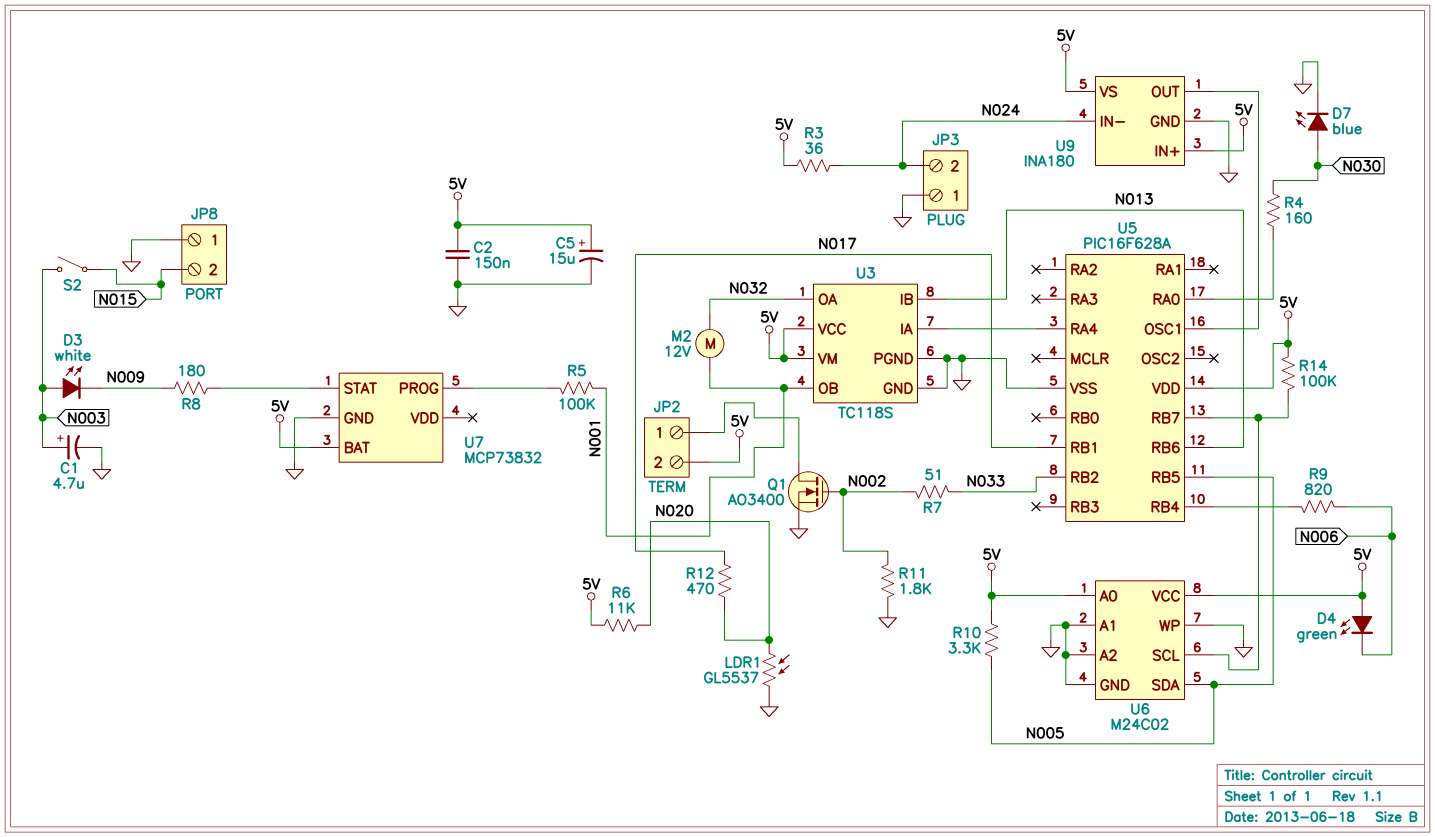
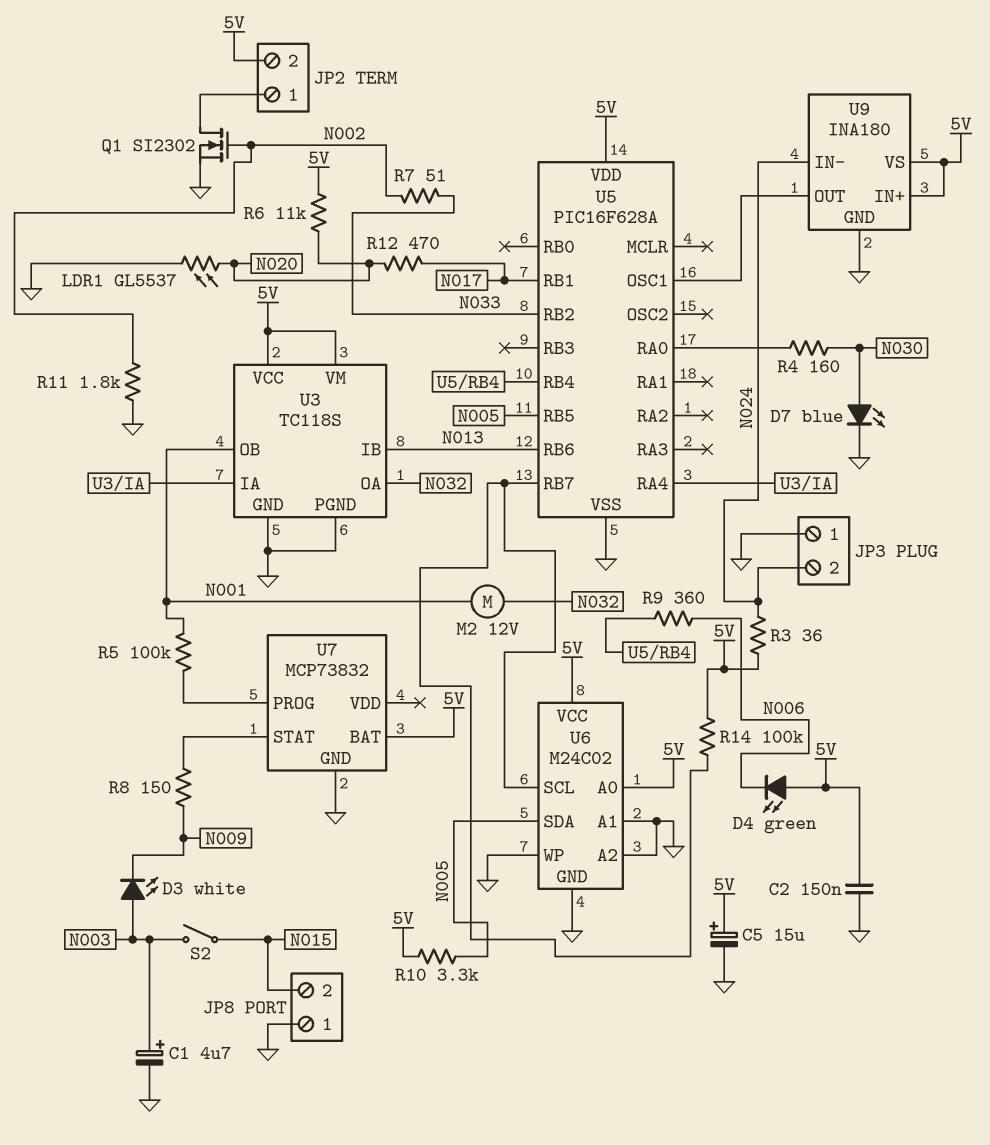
Q1: NMOS AO3400 (G N002, D JP2/1, S GND) -> NMOS SI2302 (G N002, D JP2/1, S GND)
R8: 180 (N009, U7/STAT) -> 150 (N009, U7/STAT)
R9: 820 (N006, U5/RB4) -> 360 (N006, U5/RB4)

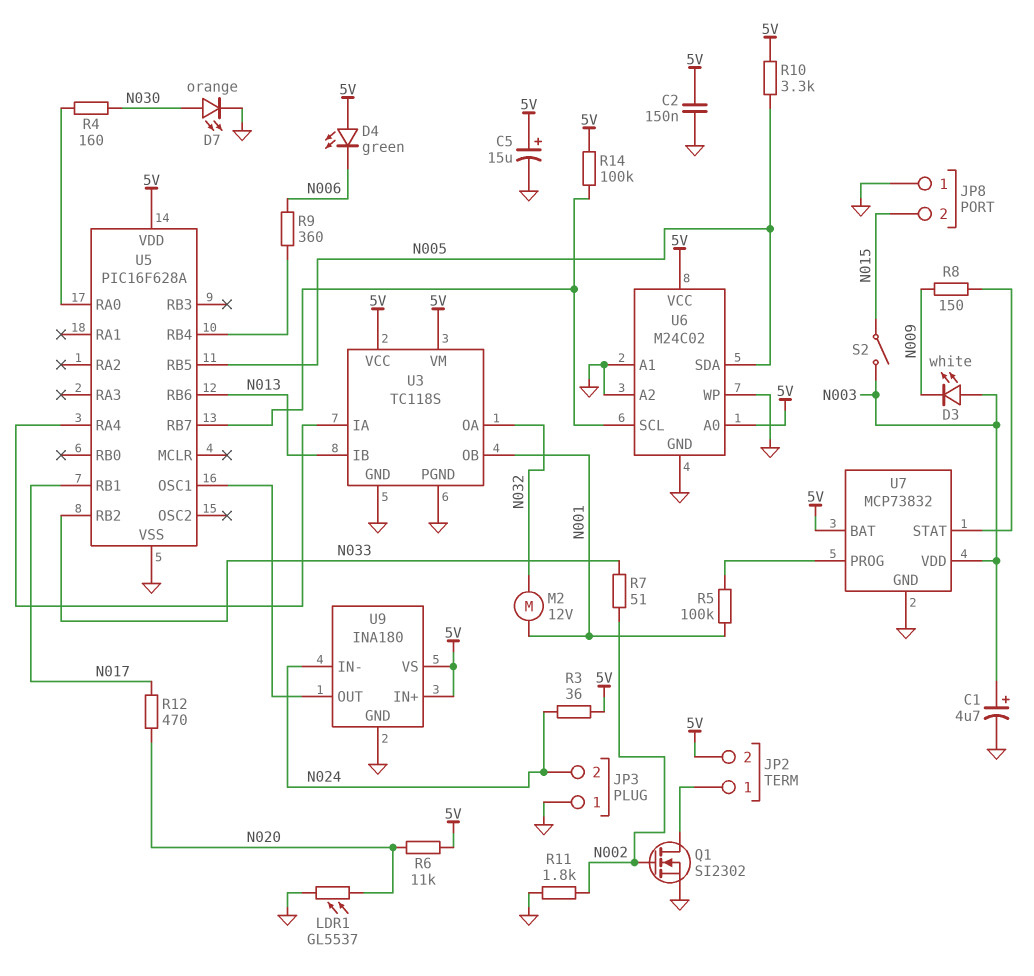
D7: LED blue (A N030, K GND) -> LED orange (A N030, K GND)
U7 pin VDD: none -> N003

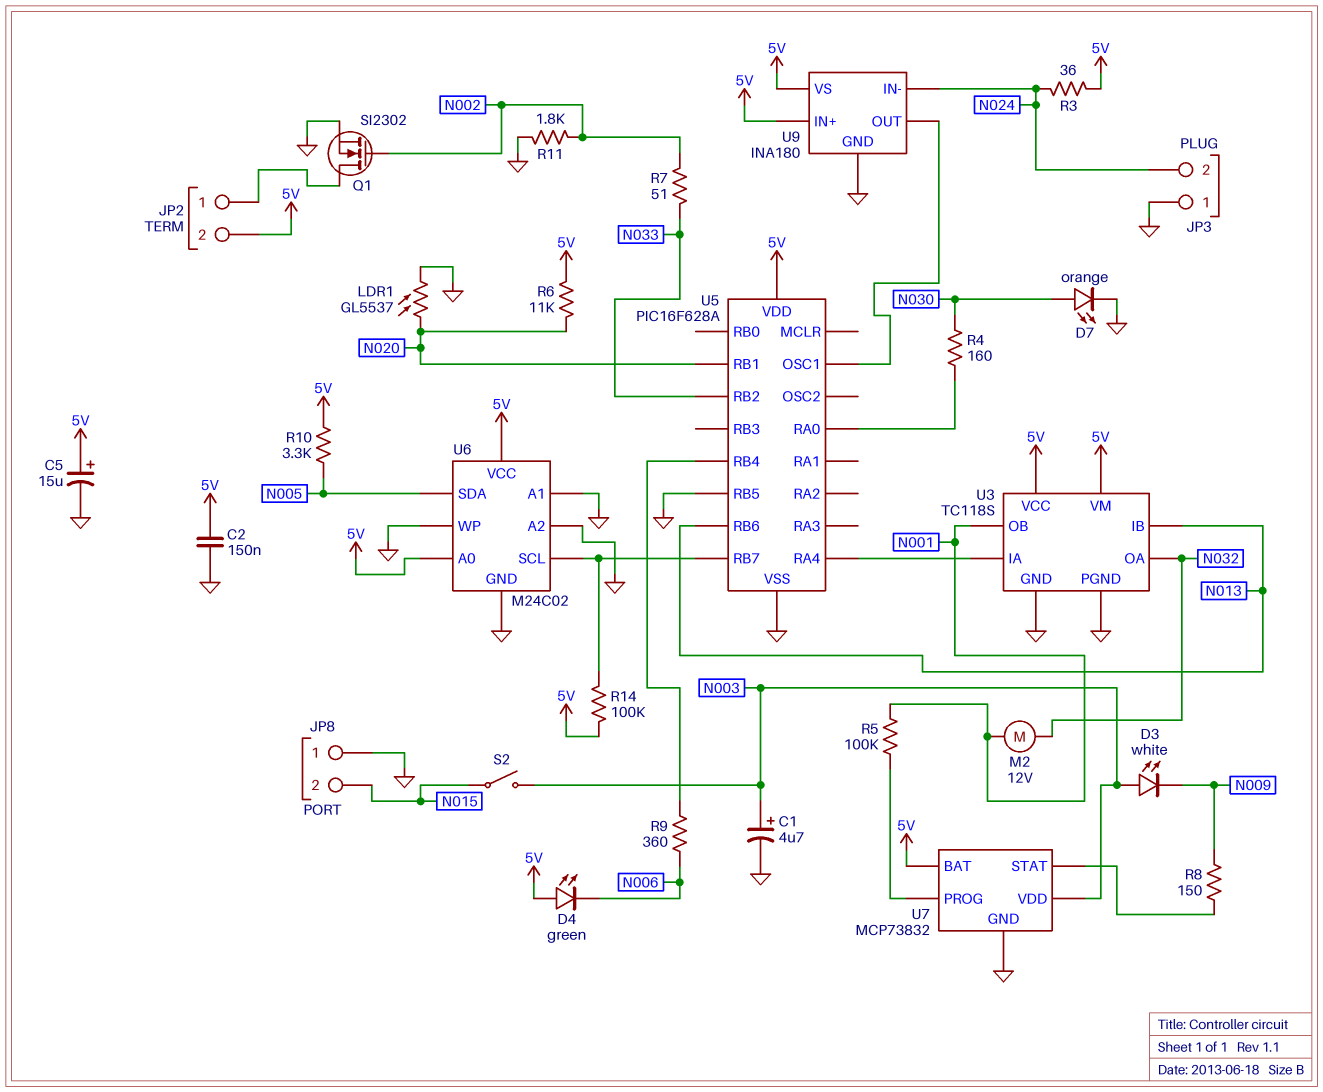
R12: 470 (N017, N020) -> none
U5 pin RB1: N017 -> N020
U5 pin RB5: N005 -> GND

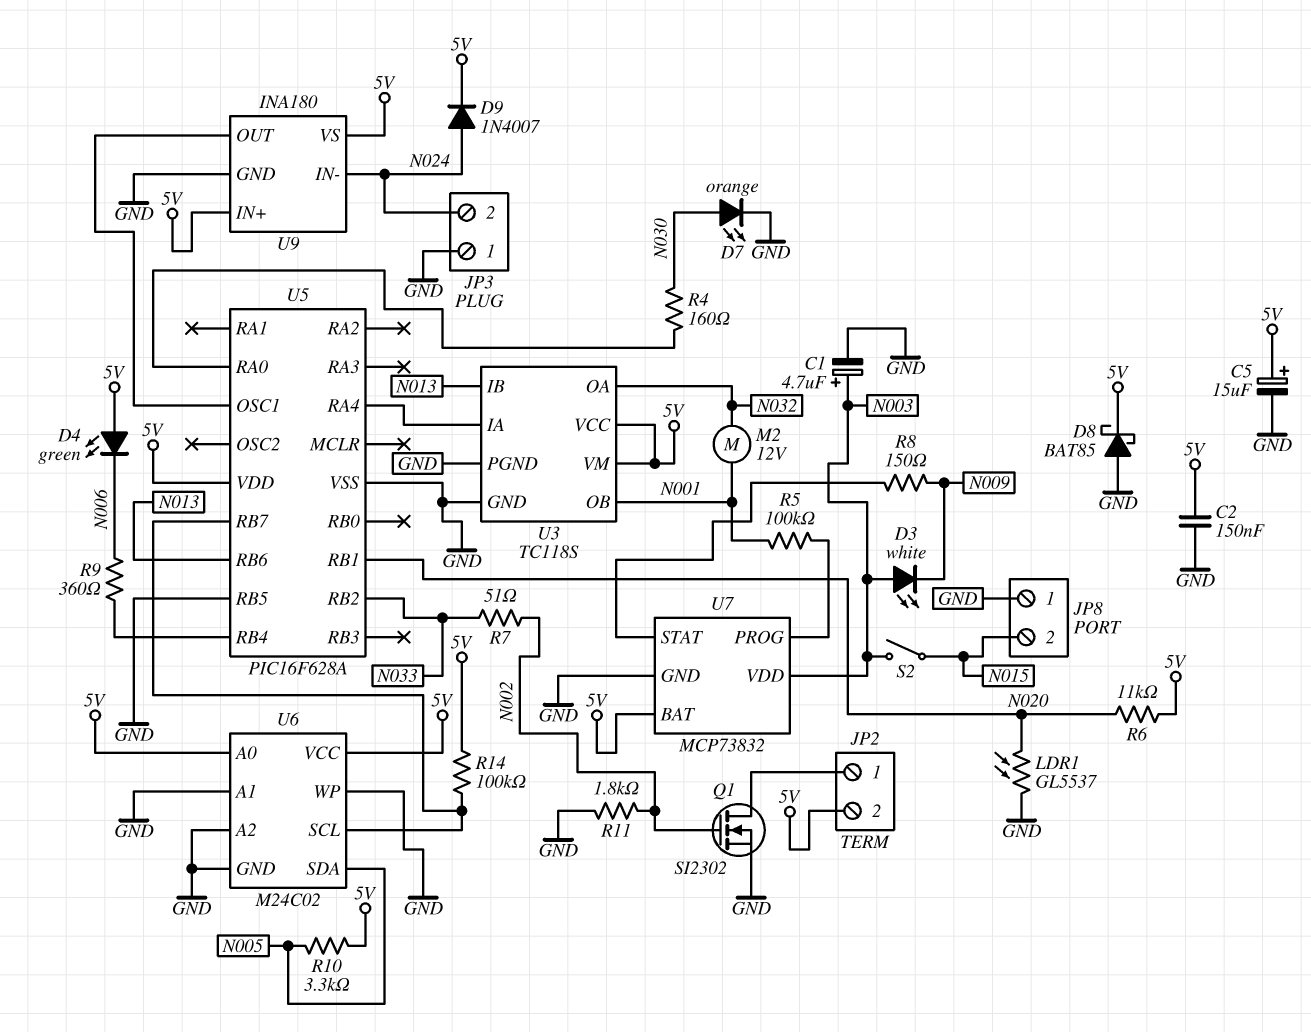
D8: none -> schottky BAT85 (A GND, K 5V)
D9: none -> diode 1N4007 (A N024, K 5V)
R3: 36 (5V, N024) -> none

